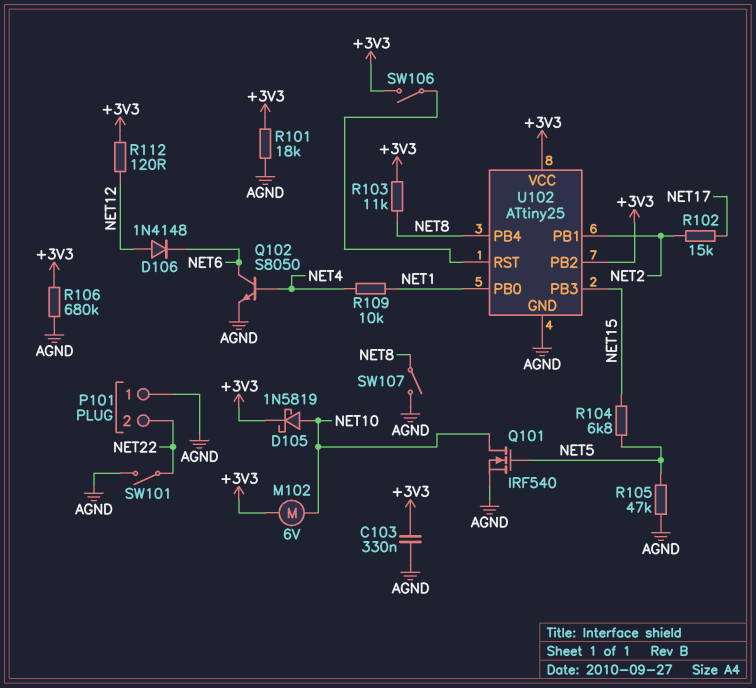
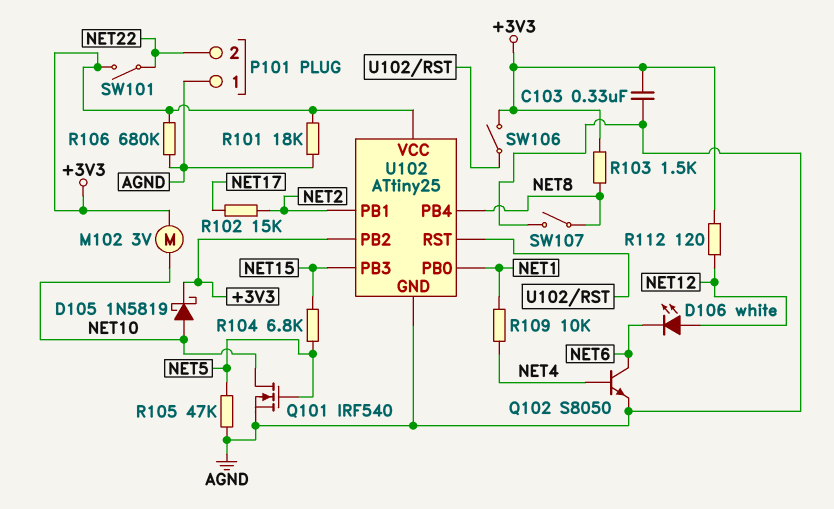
D106: diode 1N4148 (A NET12, K NET6) -> LED white (A NET12, K NET6)
M102: motor 6V (+3V3, NET10) -> motor 3V (+3V3, NET10)
R103: 11k (+3V3, NET8) -> 1.5k (+3V3, NET8)
SW101: switch (AGND, NET22) -> switch (+3V3, NET22)

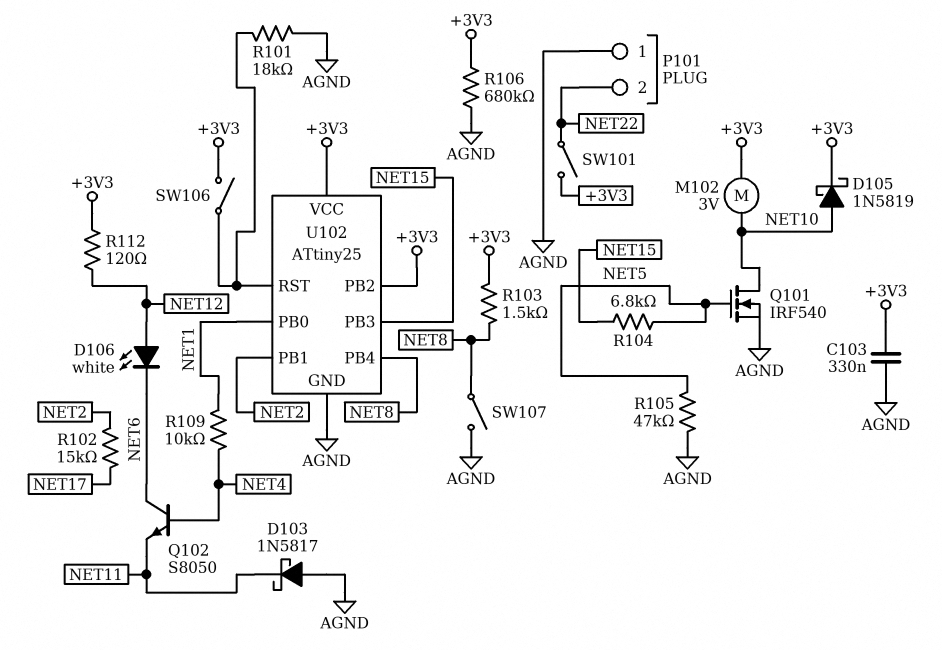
D103: none -> schottky 1N5817 (A AGND, K NET11)
Q102: NPN S8050 (B NET4, C NET6, E AGND) -> NPN S8050 (B NET4, C NET6, E NET11)
R101: 18k (+3V3, AGND) -> 18k (AGND, U102/RST)

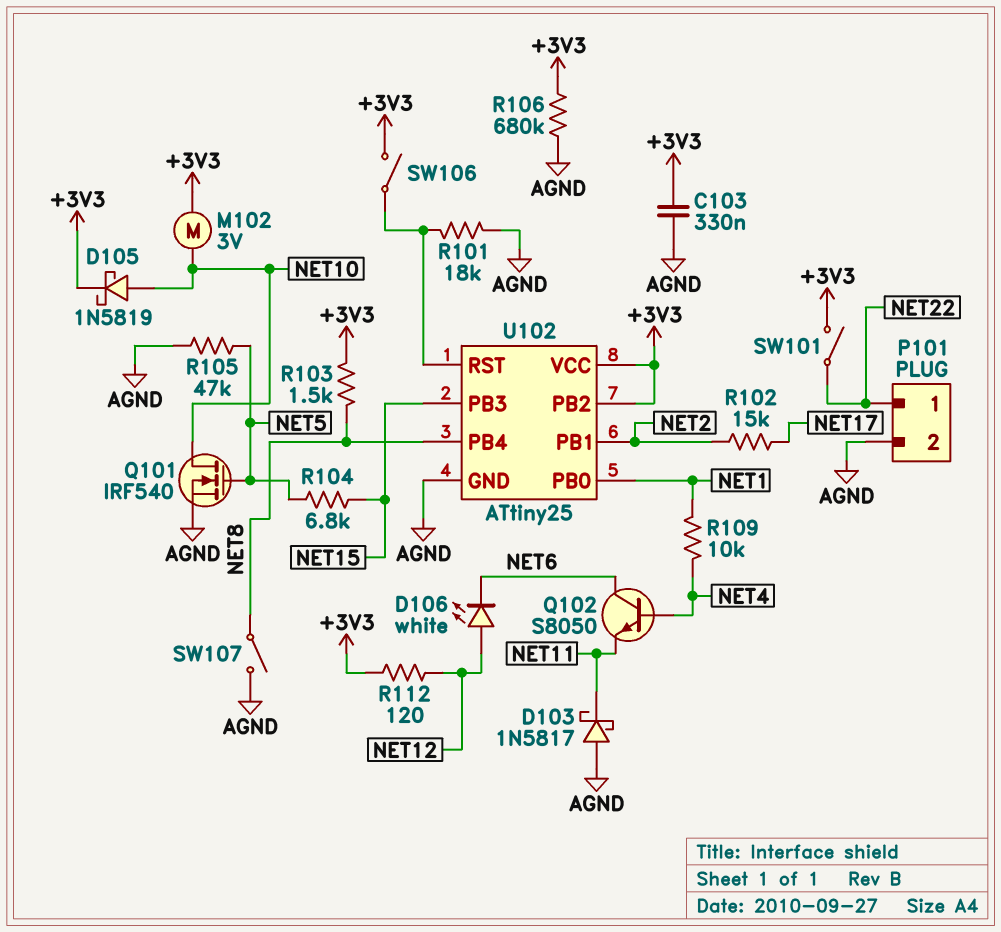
P101 pin 1: AGND -> NET22
P101 pin 2: NET22 -> AGND

